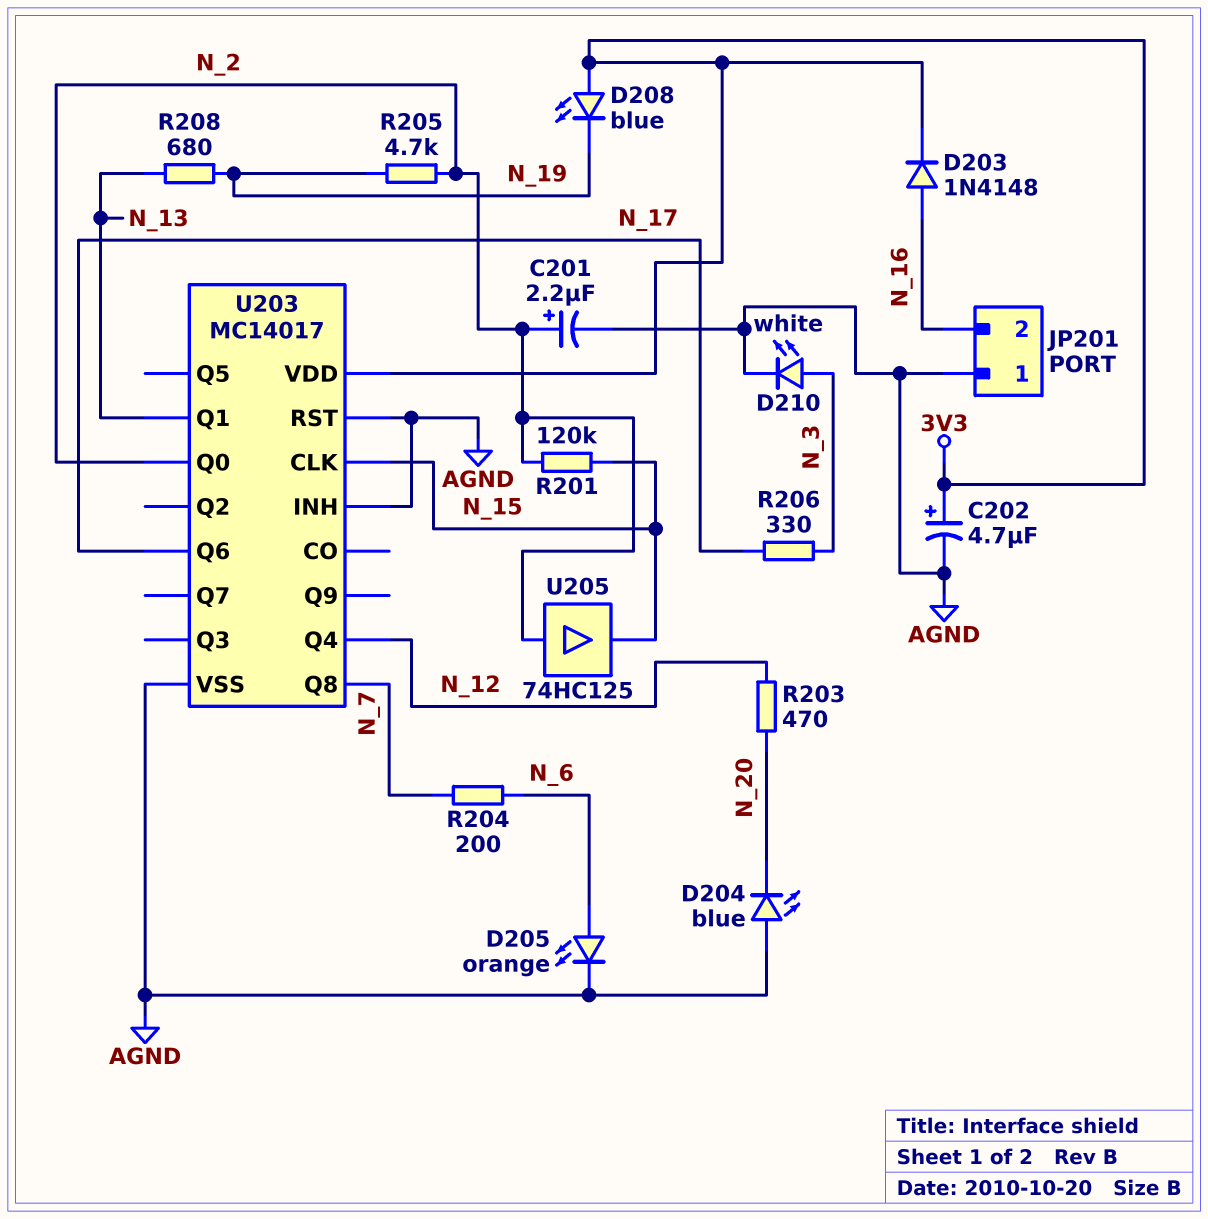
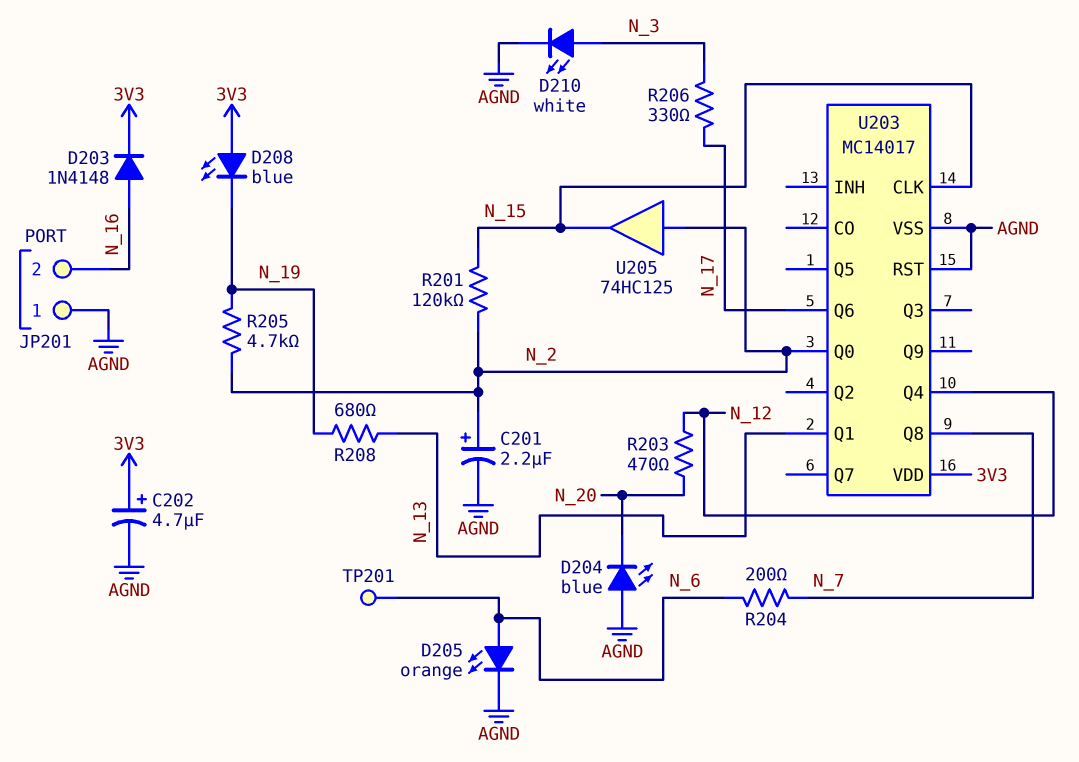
TP201: none -> test point (N_6)
U203 pin INH: AGND -> none

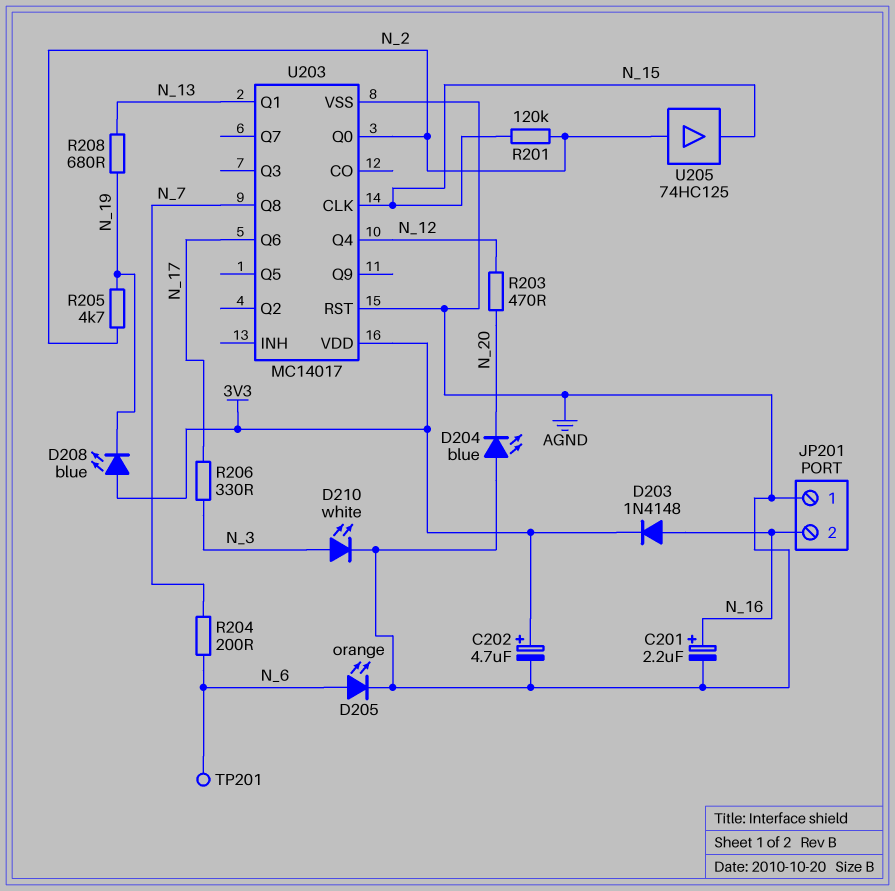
C201: 2.2uF (plus N_2, minus AGND) -> 2.2uF (plus N_16, minus AGND)

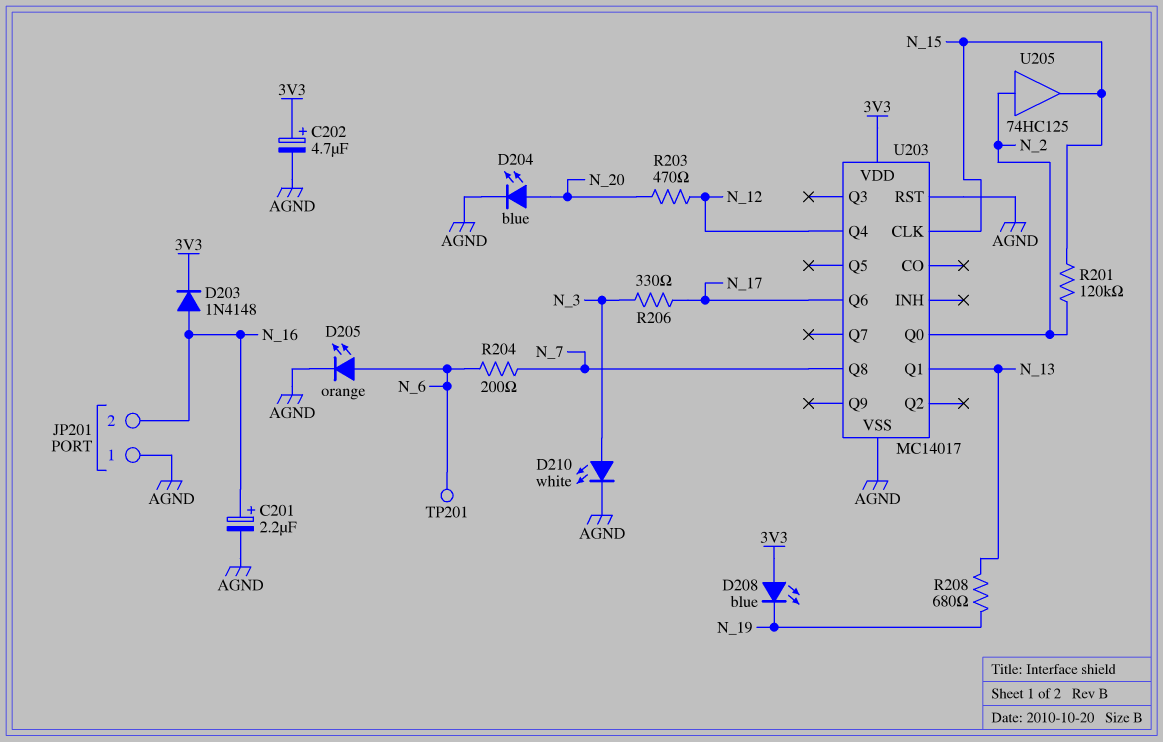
D204: LED blue (A AGND, K N_20) -> LED blue (A N_20, K AGND)
R205: 4.7k (N_2, N_19) -> none

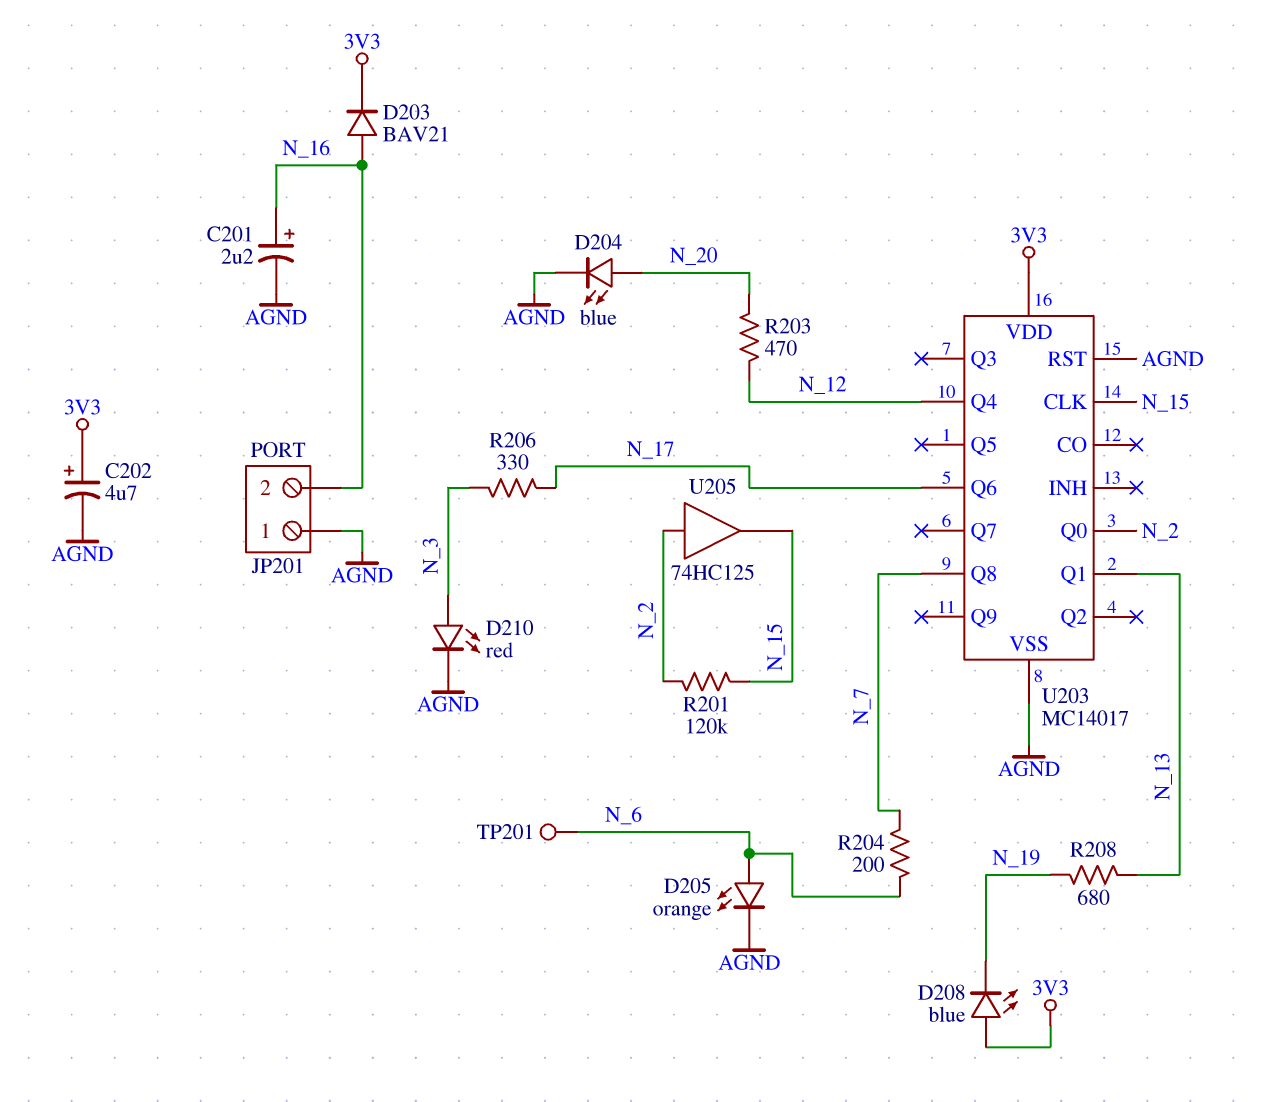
D203: diode 1N4148 (A N_16, K 3V3) -> diode BAV21 (A N_16, K 3V3)
D210: LED white (A N_3, K AGND) -> LED red (A N_3, K AGND)

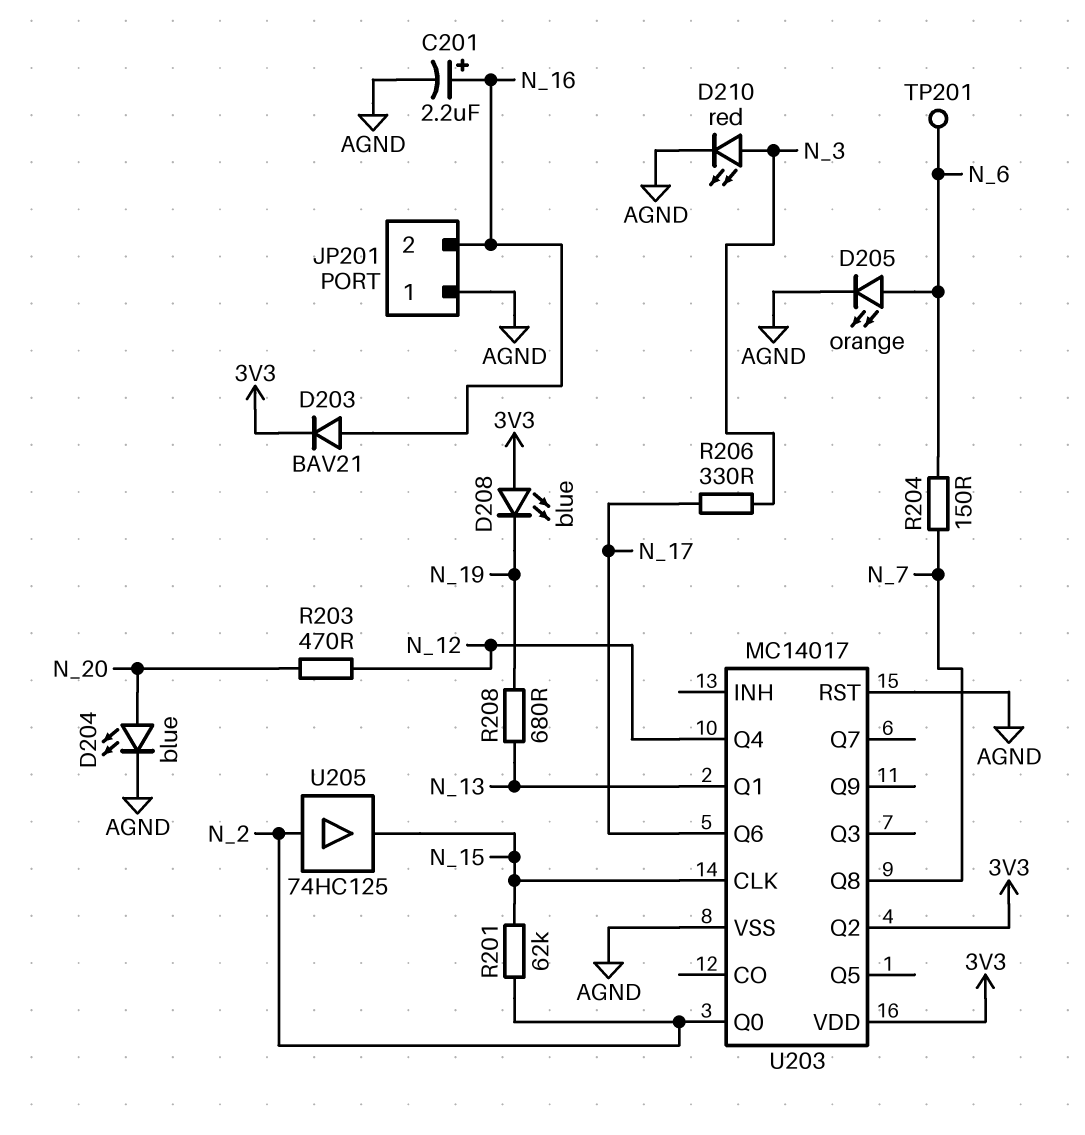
C202: 4.7uF (plus 3V3, minus AGND) -> none
R201: 120k (N_2, N_15) -> 62k (N_2, N_15)
R204: 200 (N_6, N_7) -> 150 (N_6, N_7)
U203 pin Q2: none -> 3V3

